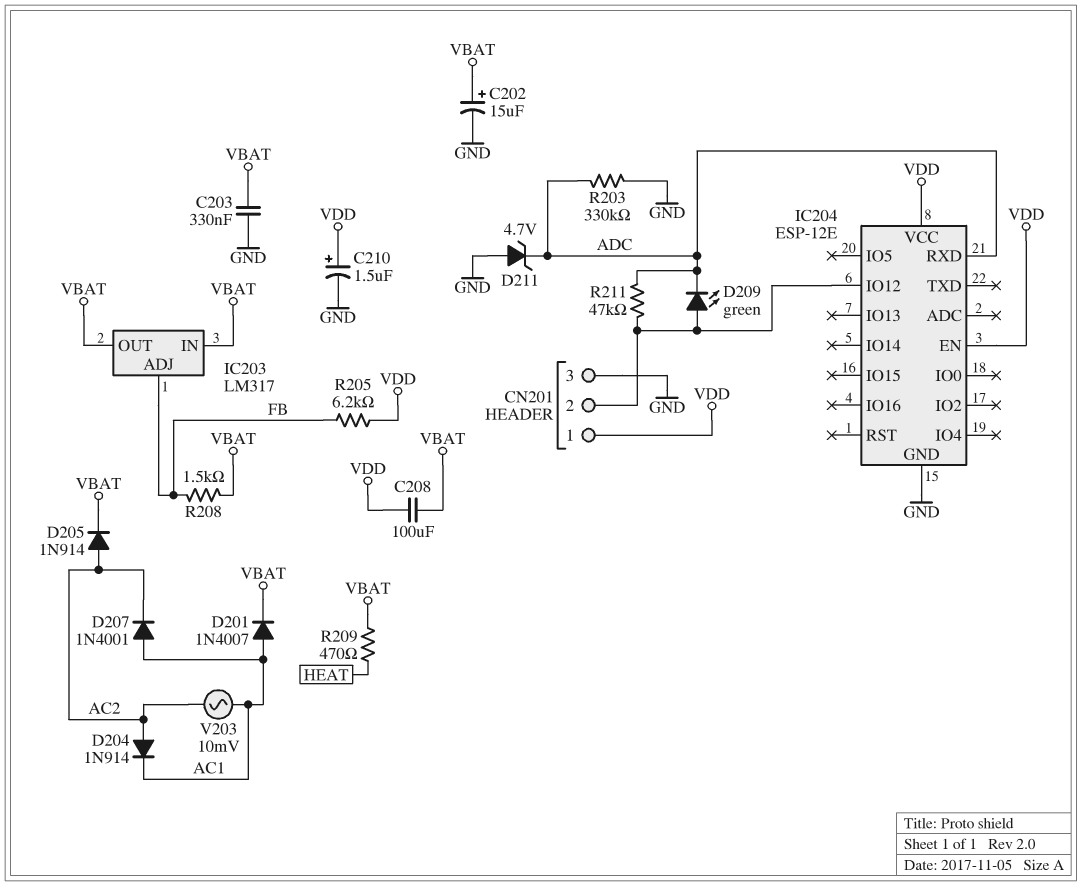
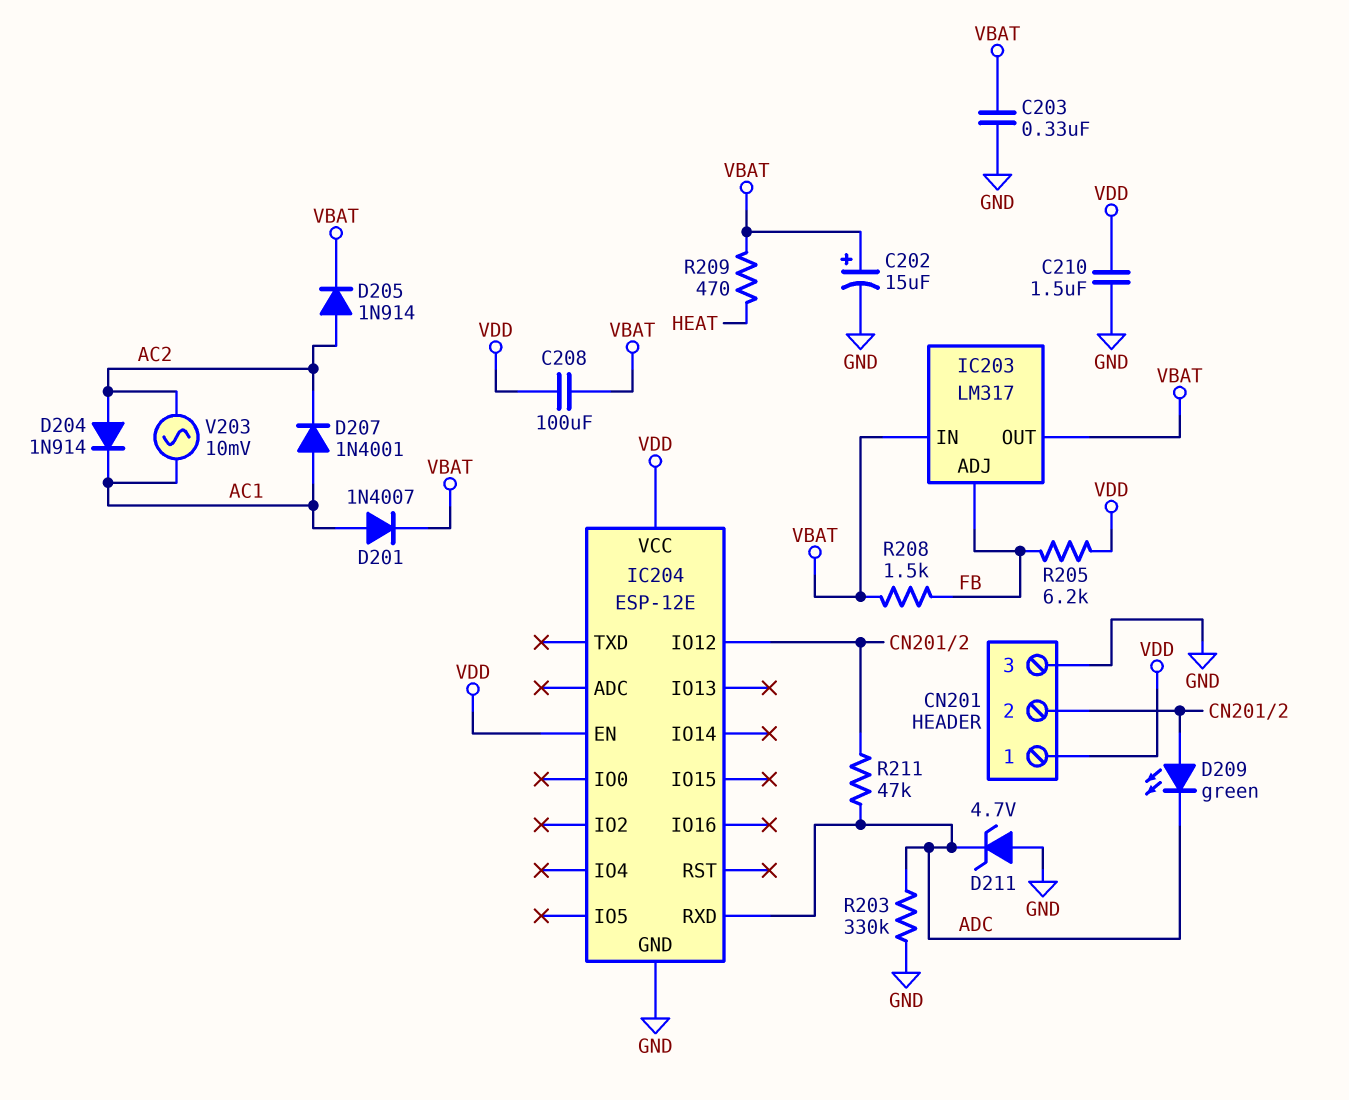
C210: 1.5uF (plus VDD, minus GND) -> 1.5uF (GND, VDD)

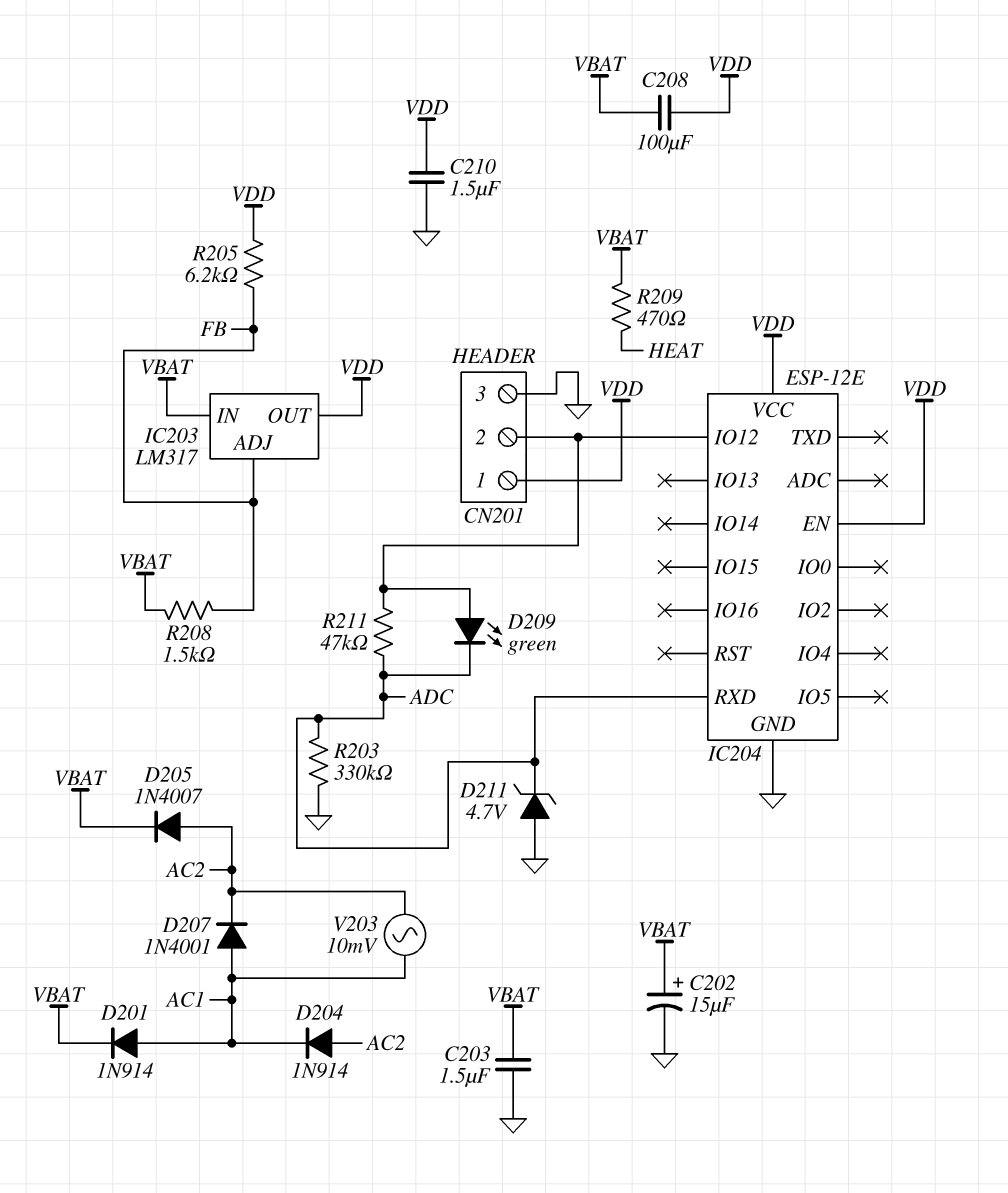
C203: 330nF (GND, VBAT) -> 1.5uF (GND, VBAT)
D201: diode 1N4007 (A AC1, K VBAT) -> diode 1N914 (A AC1, K VBAT)
D205: diode 1N914 (A AC2, K VBAT) -> diode 1N4007 (A AC2, K VBAT)
IC203 pin OUT: VBAT -> VDD

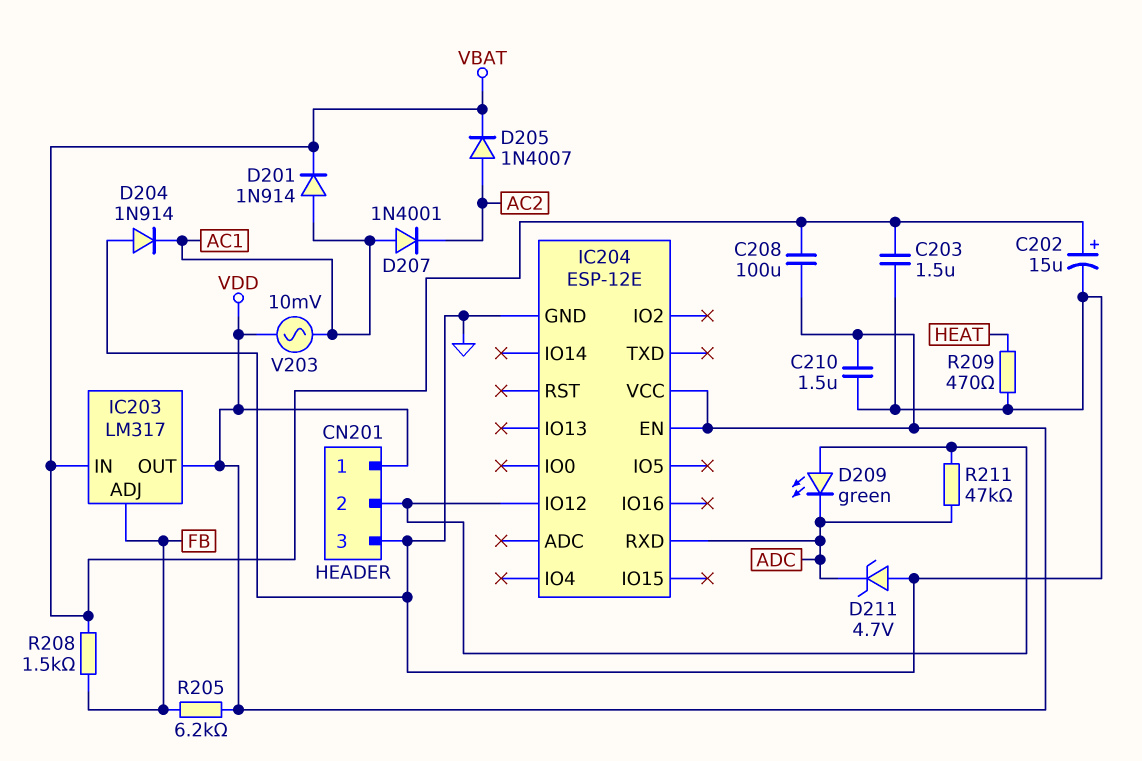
D204: diode 1N914 (A AC2, K AC1) -> diode 1N914 (A GND, K AC1)
R203: 330k (ADC, GND) -> none
R209: 470 (HEAT, VBAT) -> 470 (GND, HEAT)
V203: AC 10mV (AC1, AC2) -> AC 10mV (AC1, VDD)

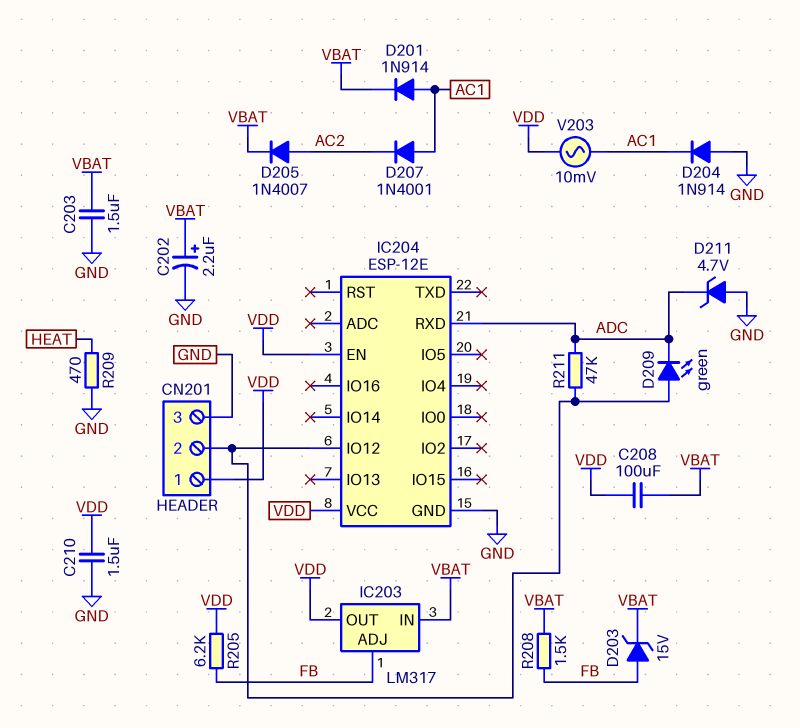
C202: 15uF (plus VBAT, minus GND) -> 2.2uF (plus VBAT, minus GND)
D203: none -> zener 15V (A FB, K VBAT)

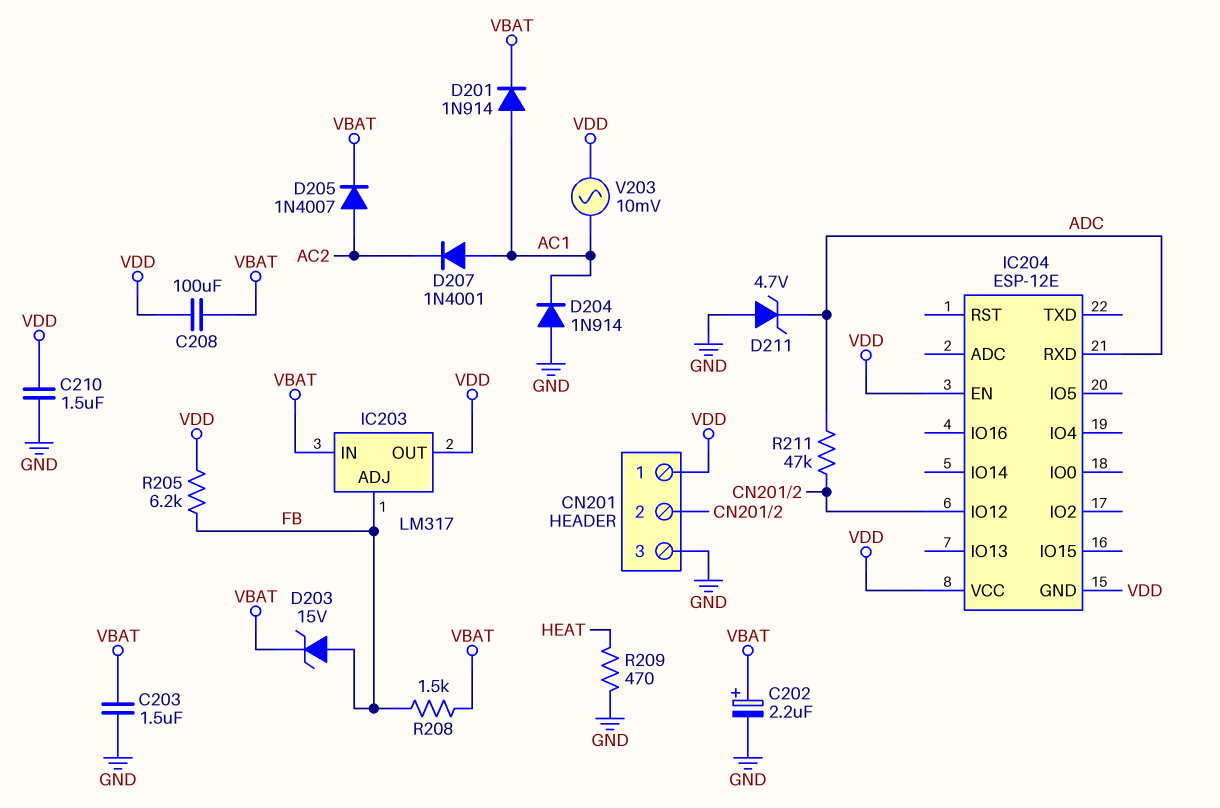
D209: LED green (A CN201/2, K ADC) -> none
IC204 pin GND: GND -> VDD

